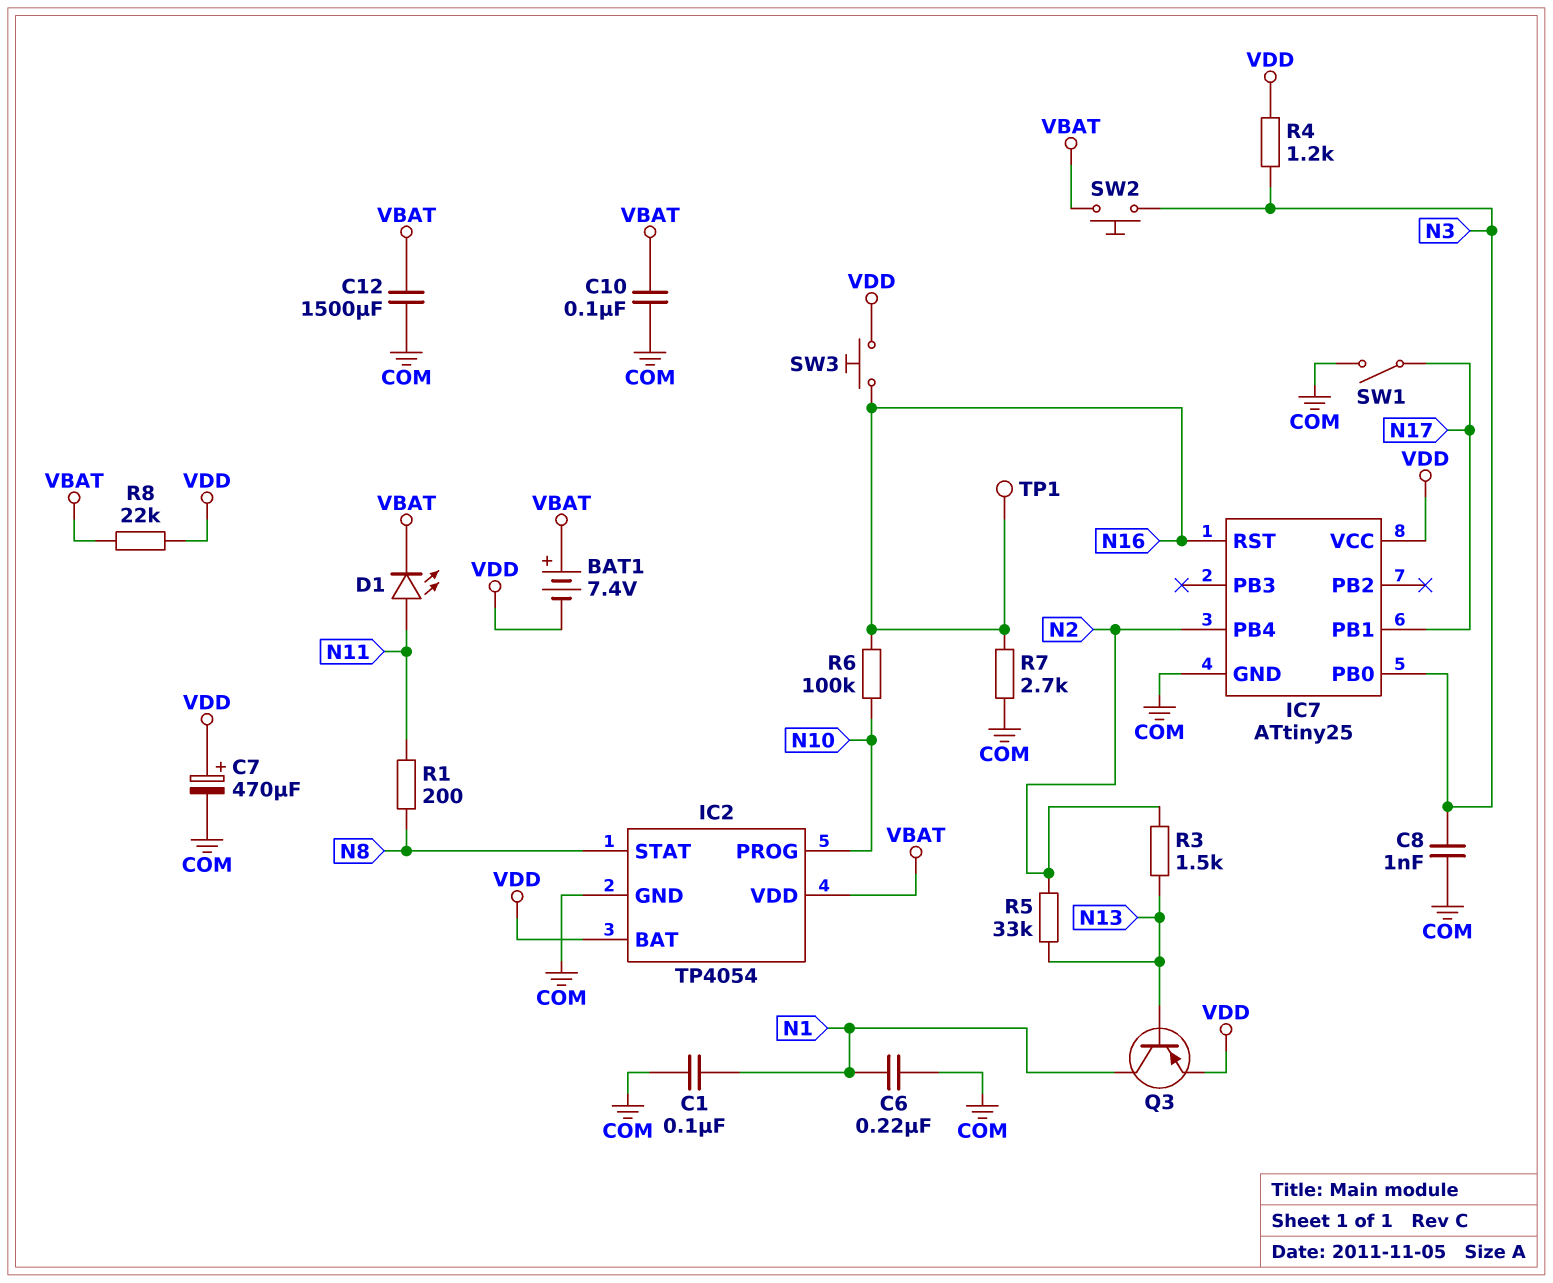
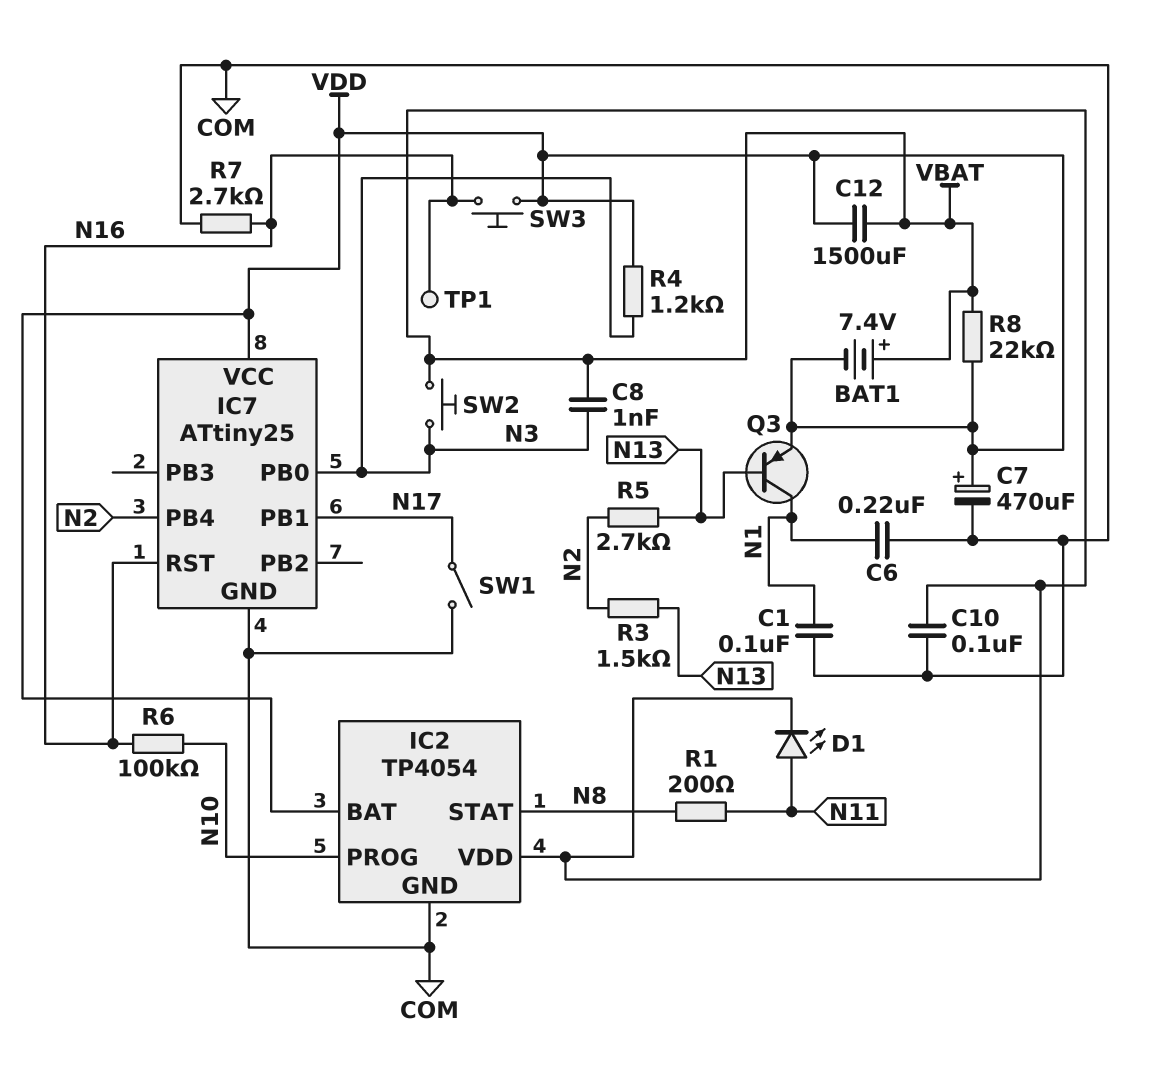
C8: 1nF (COM, N3) -> 1nF (N3, VBAT)
C12: 1500uF (COM, VBAT) -> 1500uF (VBAT, VDD)
R5: 33k (N2, N13) -> 2.7k (N2, N13)

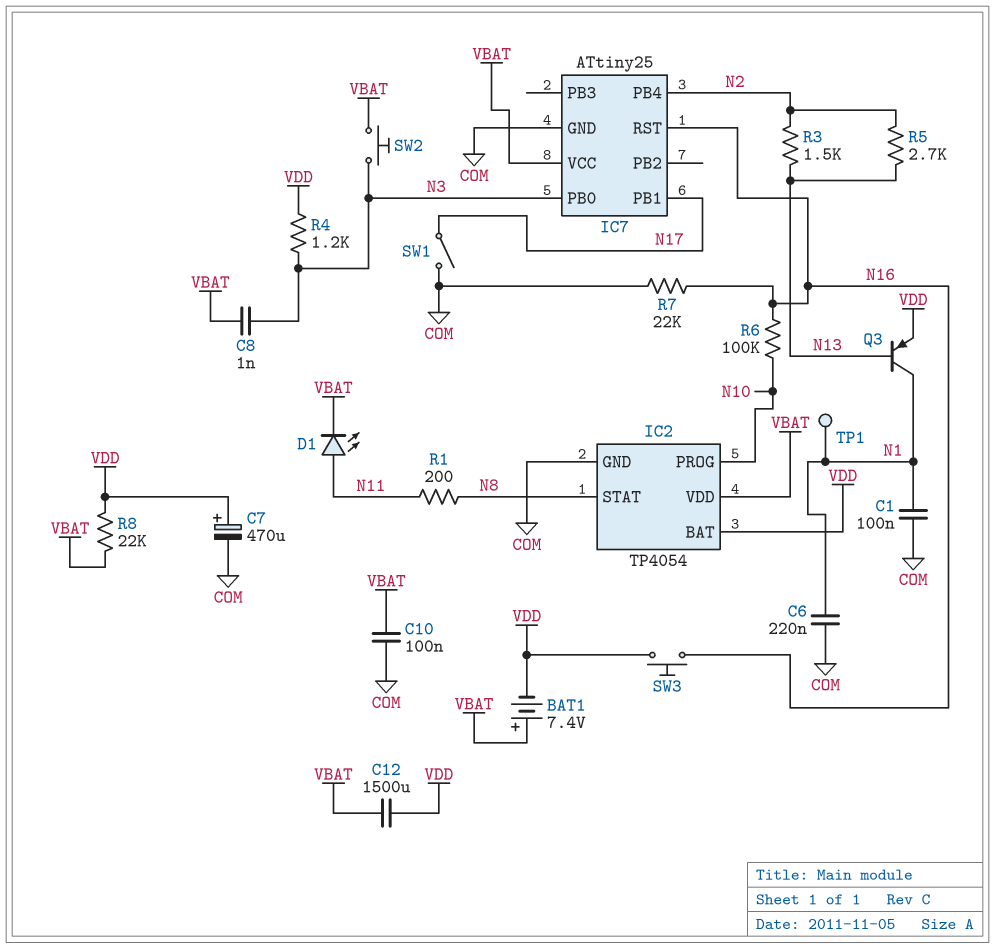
IC7 pin VCC: VDD -> VBAT
R7: 2.7k (COM, N16) -> 22k (COM, N16)
TP1: test point (N16) -> test point (N1)

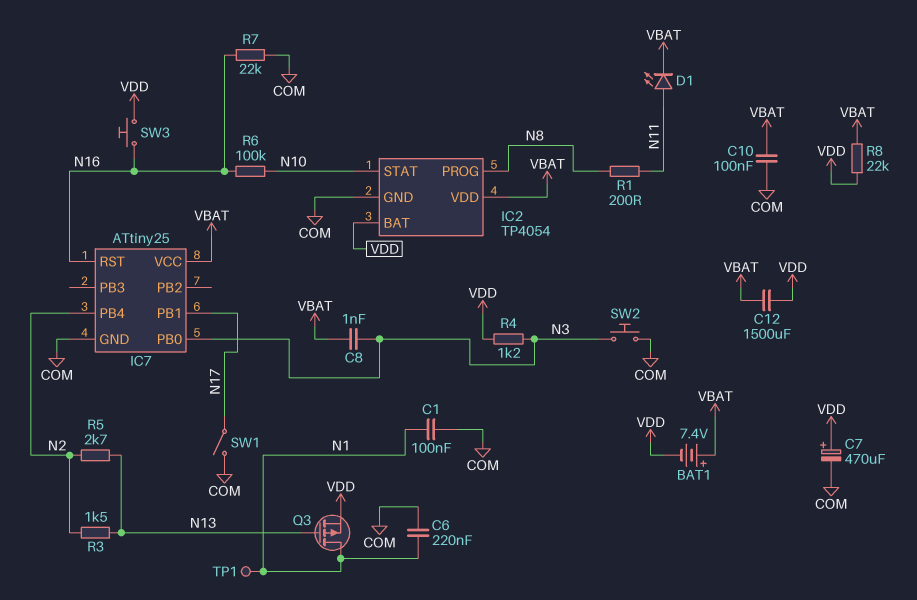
IC2 pin PROG: N10 -> N8
IC2 pin STAT: N8 -> N10
Q3: PNP (B N13, C N1, E VDD) -> PMOS (G N13, D N1, S VDD)
SW2: button (N3, VBAT) -> button (COM, N3)

